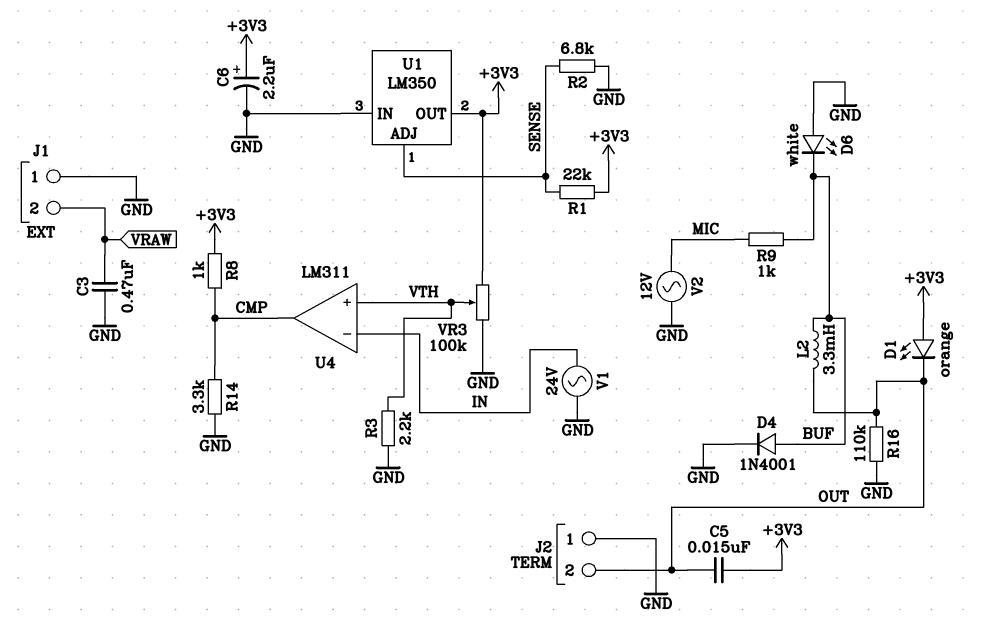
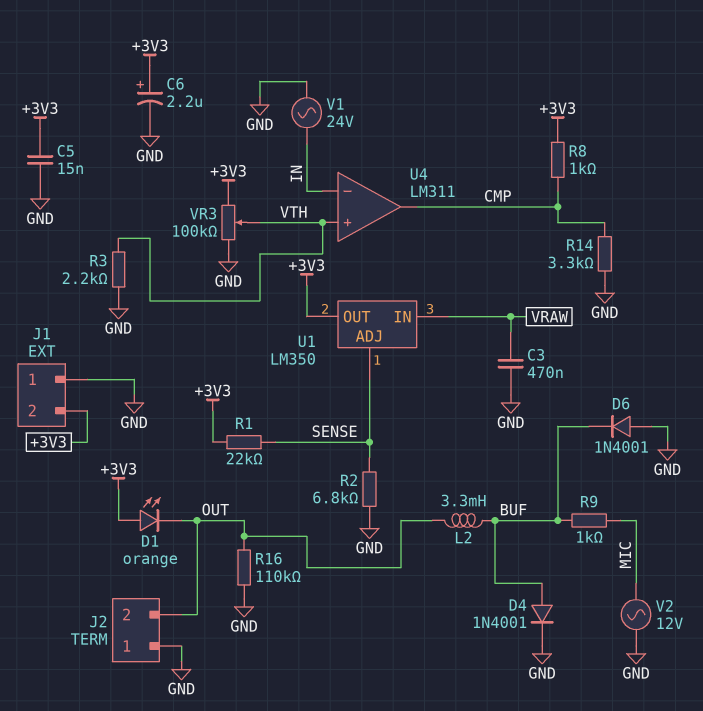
C5: 15nF (+3V3, OUT) -> 15nF (+3V3, GND)
D6: LED white (A GND, K BUF) -> diode 1N4001 (A GND, K BUF)
J1 pin 2: VRAW -> +3V3
U1 pin IN: GND -> VRAW

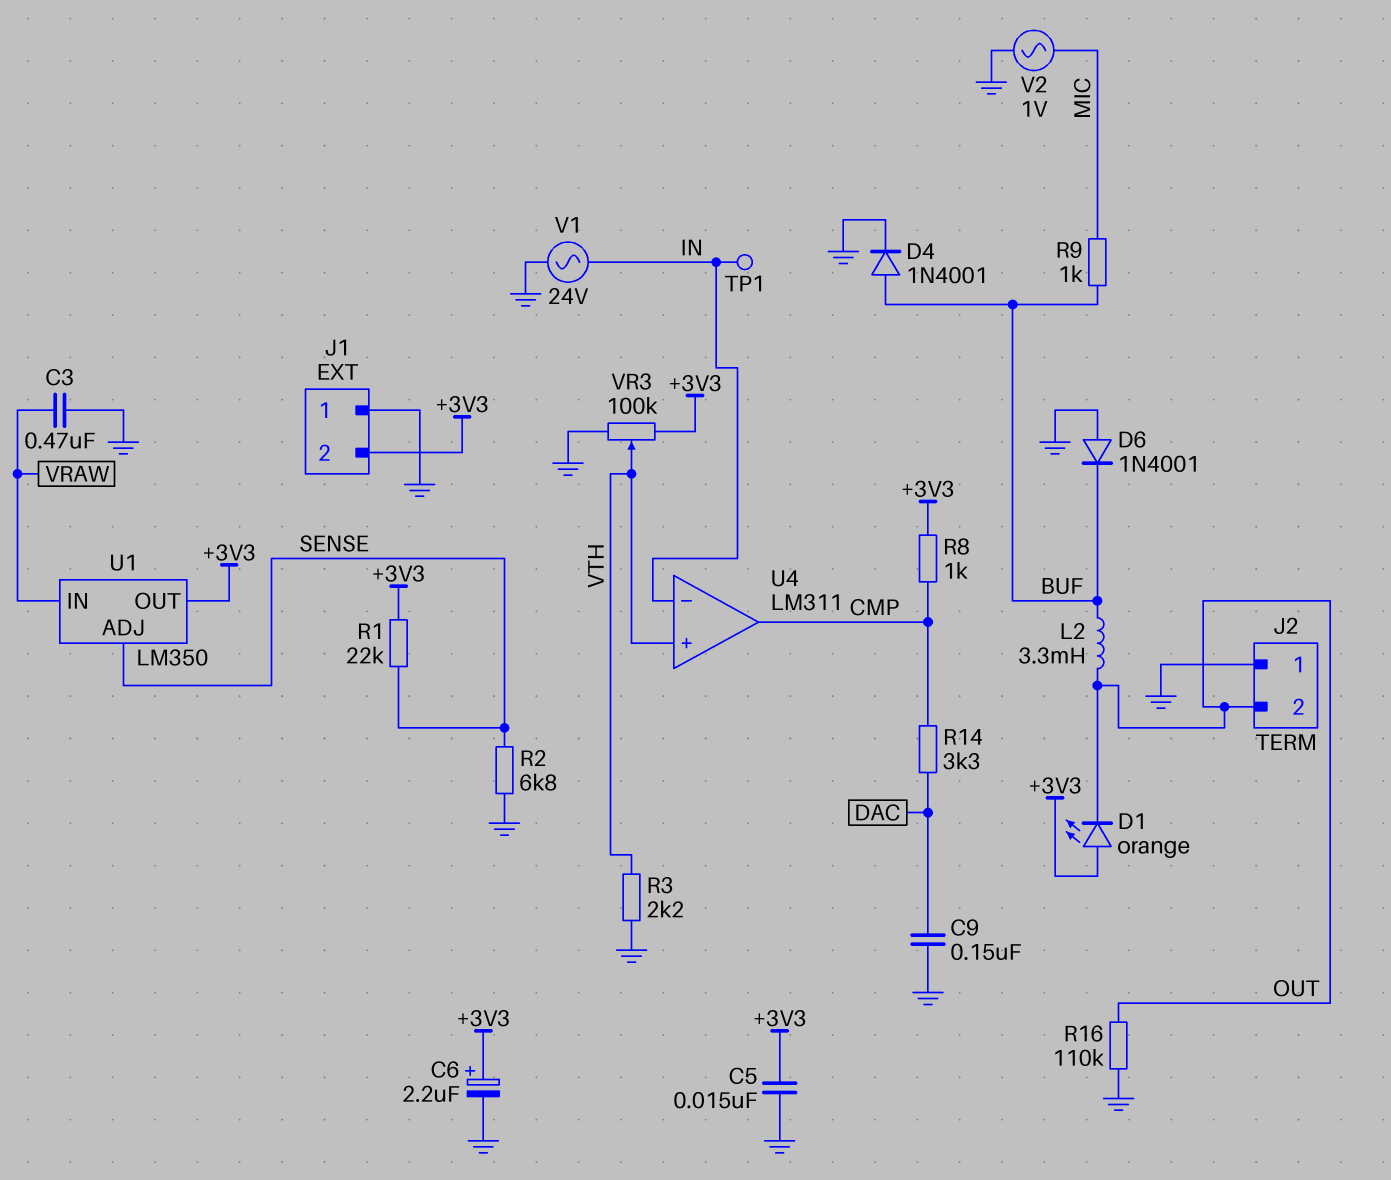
C9: none -> 150nF (DAC, GND)
R14: 3.3k (CMP, GND) -> 3.3k (CMP, DAC)
TP1: none -> test point (IN)
V2: AC 12V (GND, MIC) -> AC 1V (GND, MIC)

